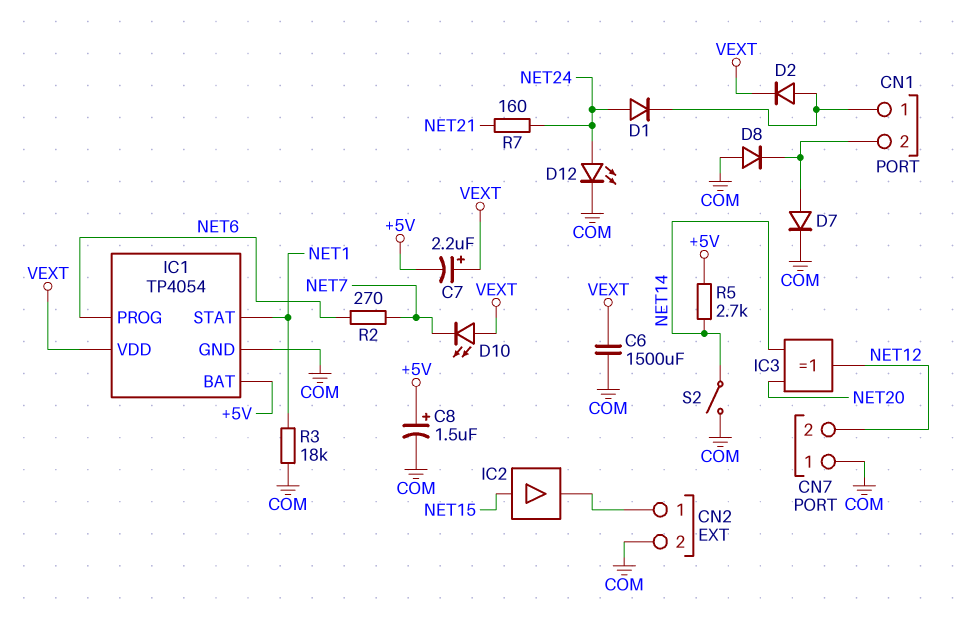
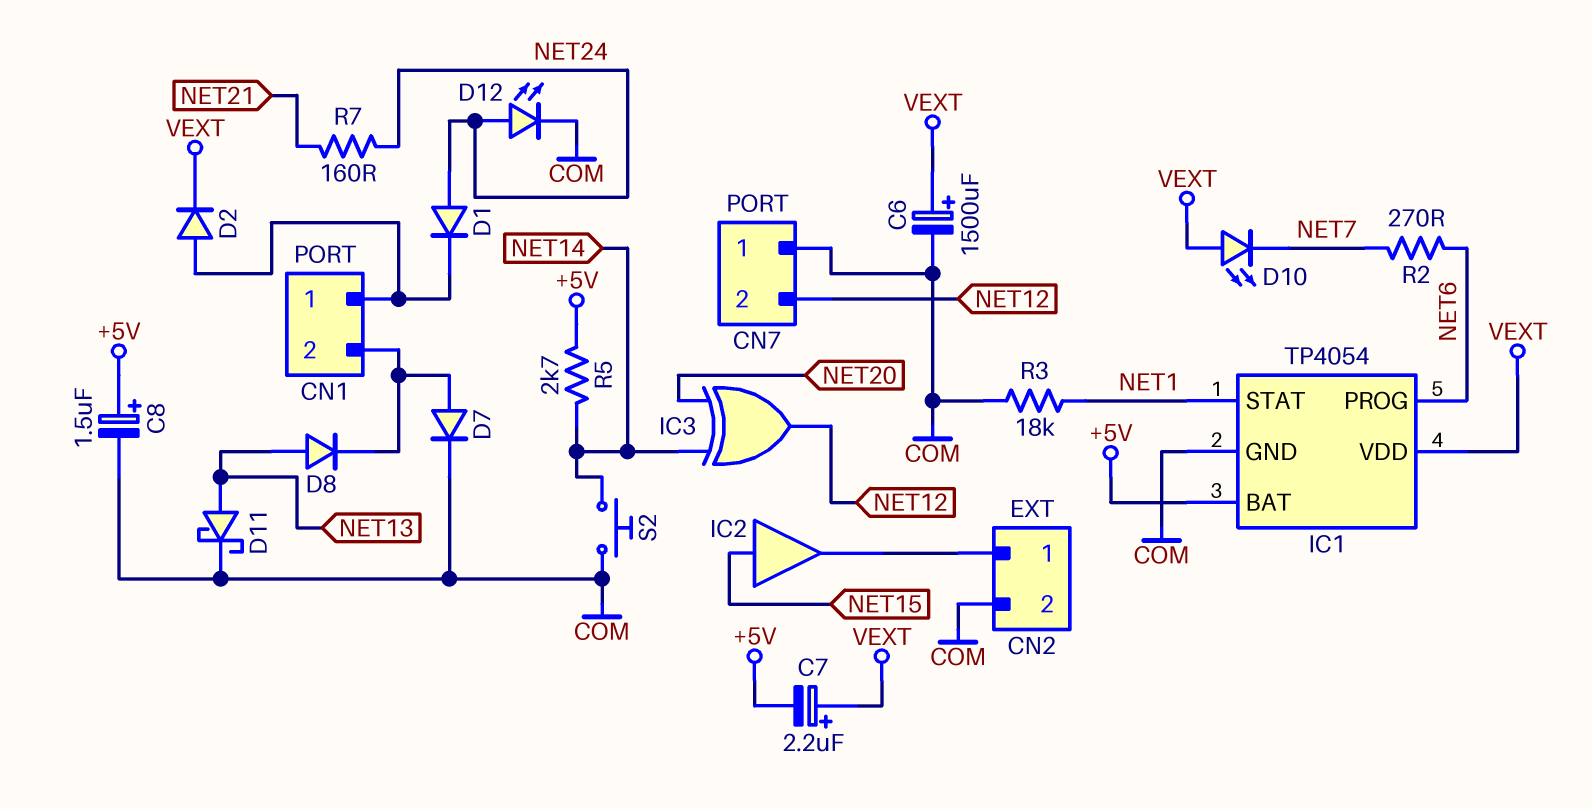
C6: 1500uF (COM, VEXT) -> 1500uF (plus VEXT, minus COM)
D8: diode (A COM, K CN1/2) -> diode (A NET13, K CN1/2)
D11: none -> schottky (A NET13, K COM)
S2: switch (COM, NET14) -> button (COM, NET14)

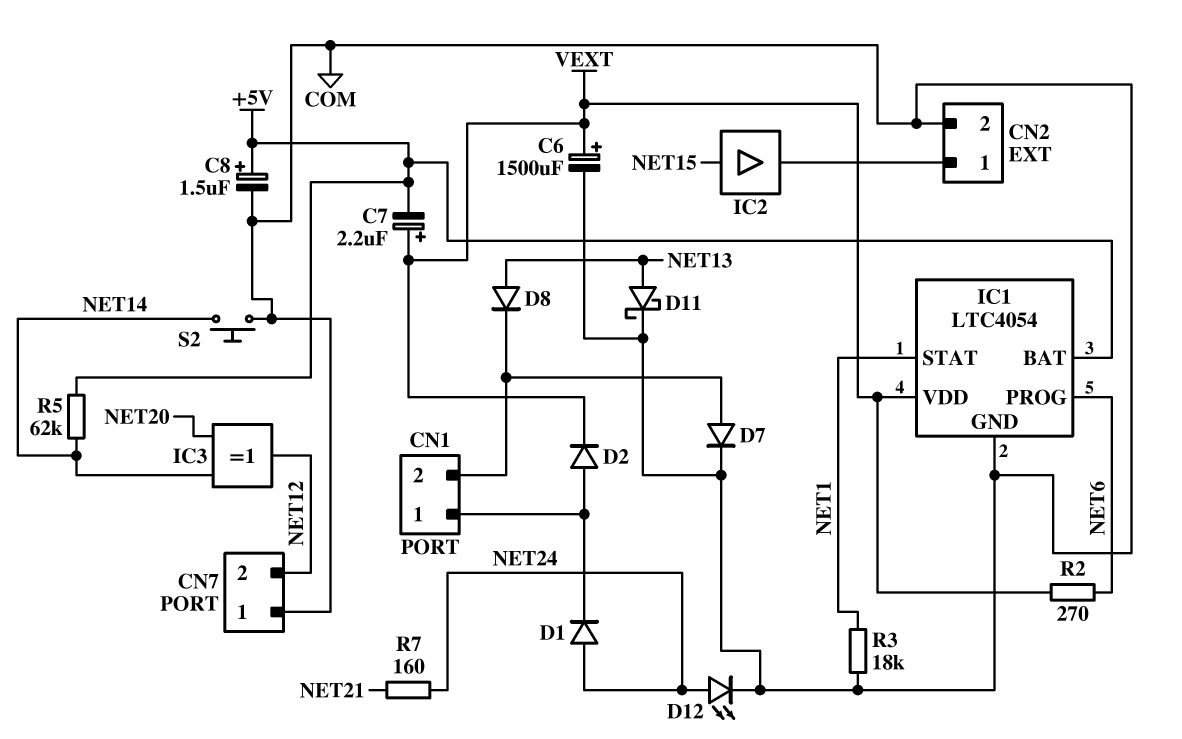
D10: LED (A VEXT, K NET7) -> none
IC1: TP4054 -> LTC4054
R2: 270 (NET6, NET7) -> 270 (NET6, VEXT)
R5: 2.7k (+5V, NET14) -> 62k (+5V, NET14)

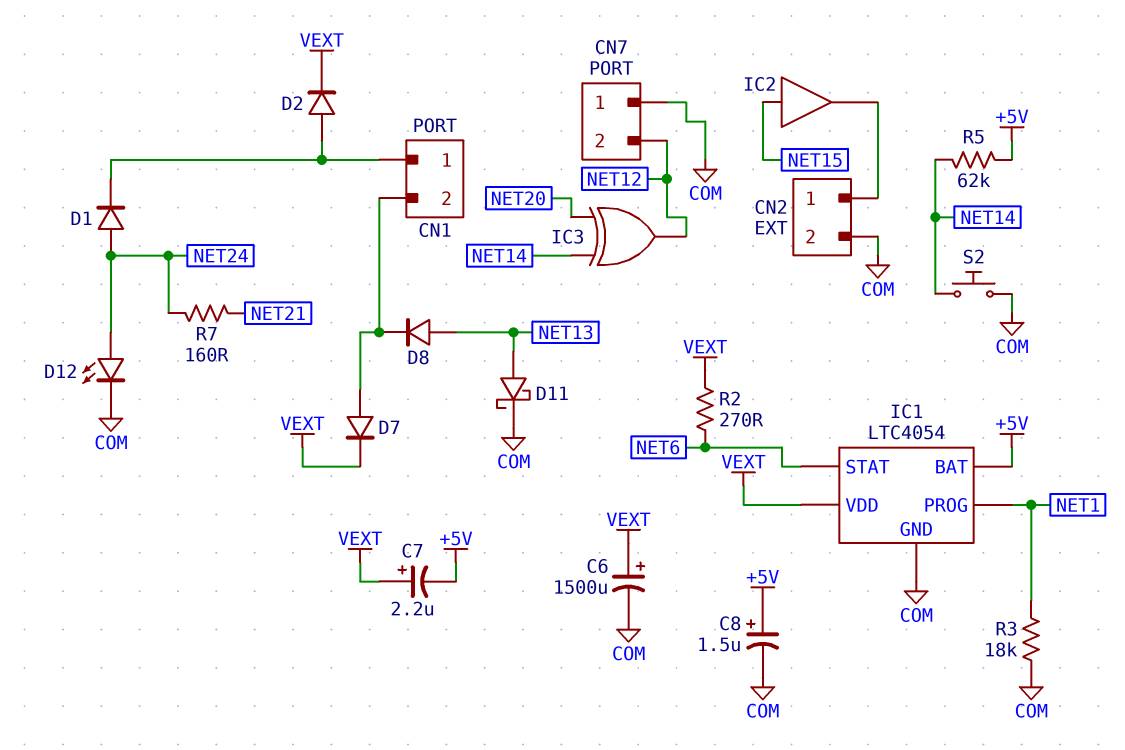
D7: diode (A CN1/2, K COM) -> diode (A CN1/2, K VEXT)
IC1 pin PROG: NET6 -> NET1
IC1 pin STAT: NET1 -> NET6

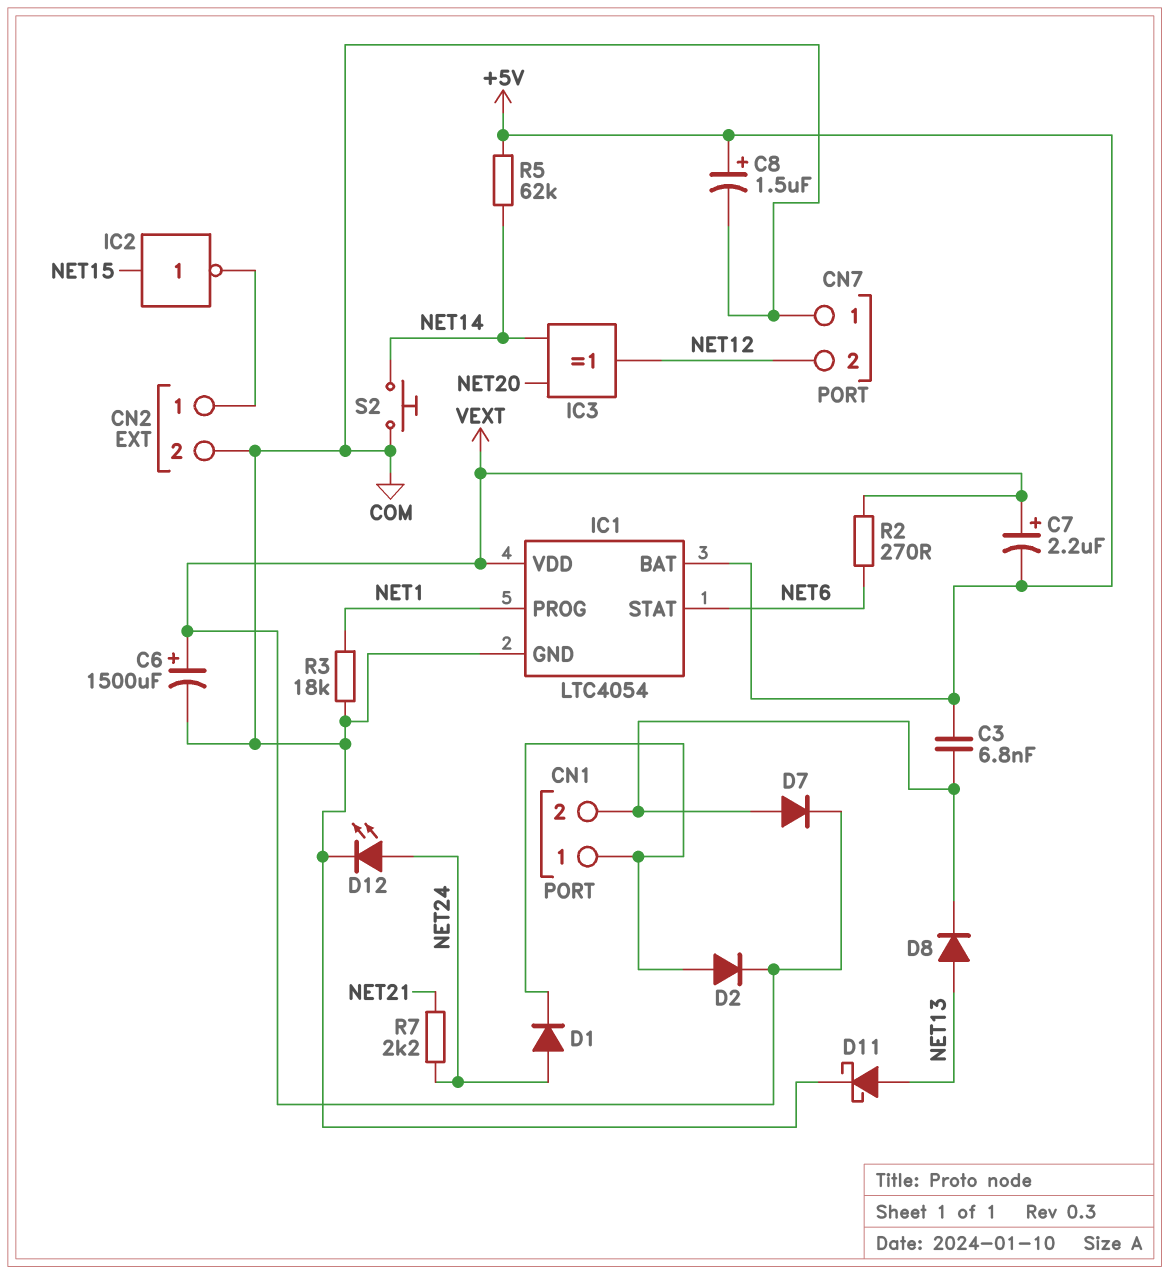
C3: none -> 6.8nF (+5V, CN1/2)
IC2: buffer (in NET15, out CN2/1) -> NOT (in NET15, out CN2/1)
R7: 160 (NET21, NET24) -> 2.2k (NET21, NET24)

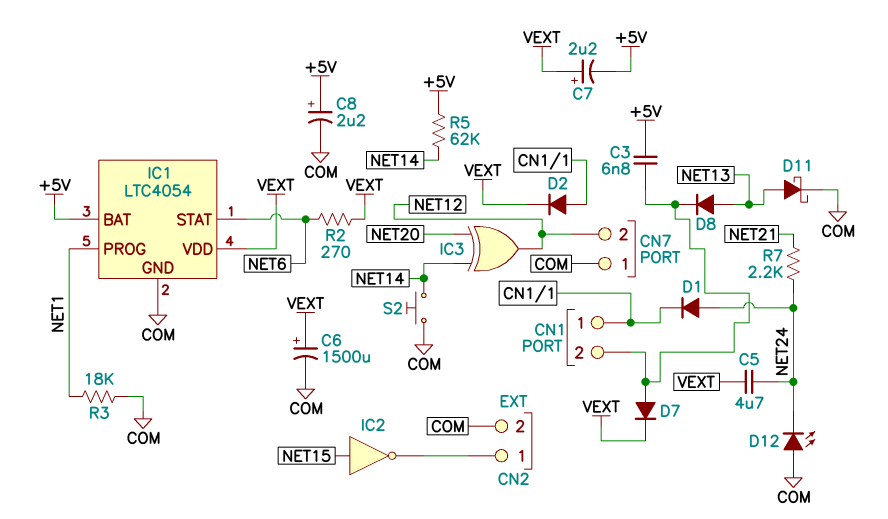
C5: none -> 4.7uF (NET24, VEXT)
C8: 1.5uF (plus +5V, minus COM) -> 2.2uF (plus +5V, minus COM)
D12: LED (A NET24, K COM) -> LED (A COM, K NET24)

